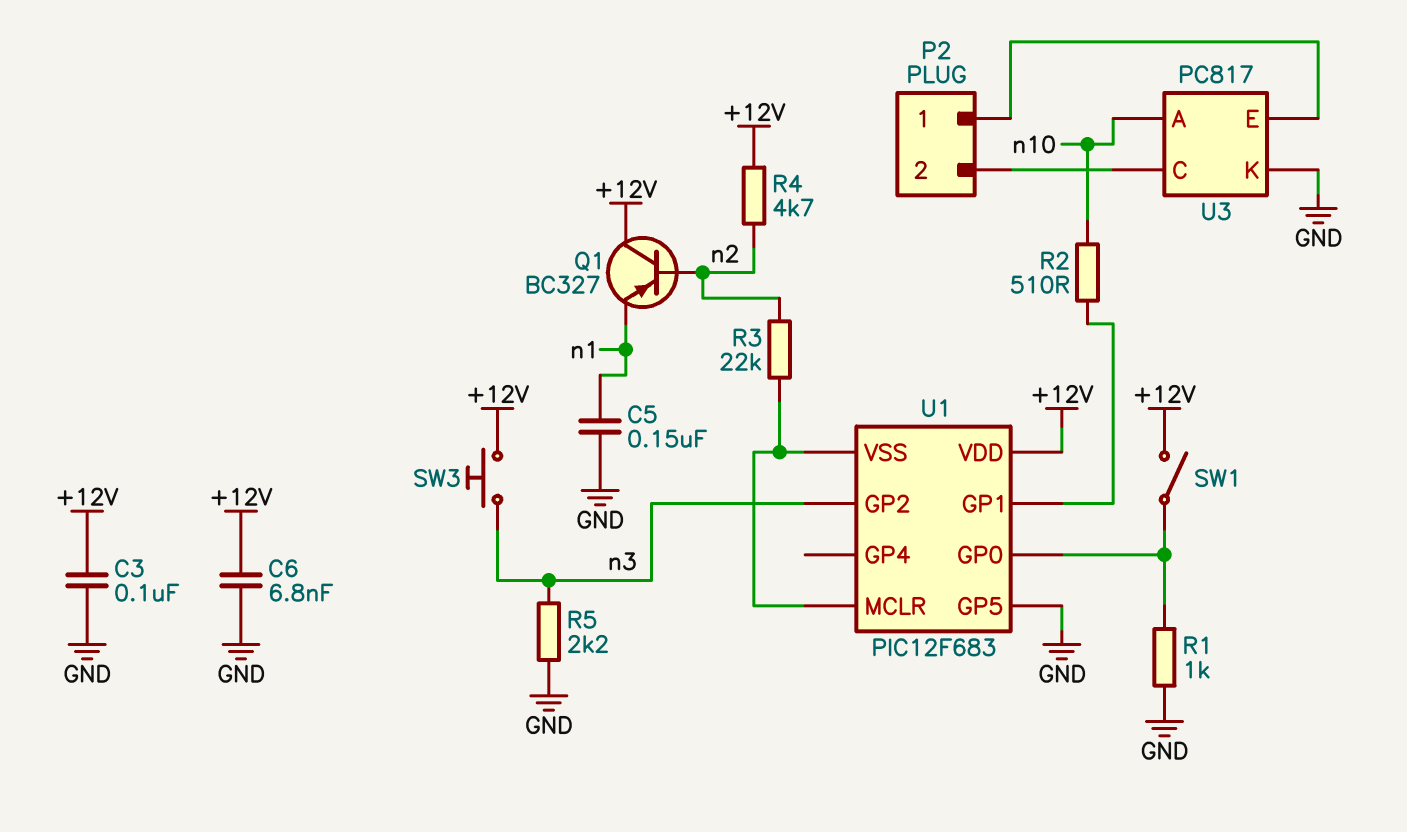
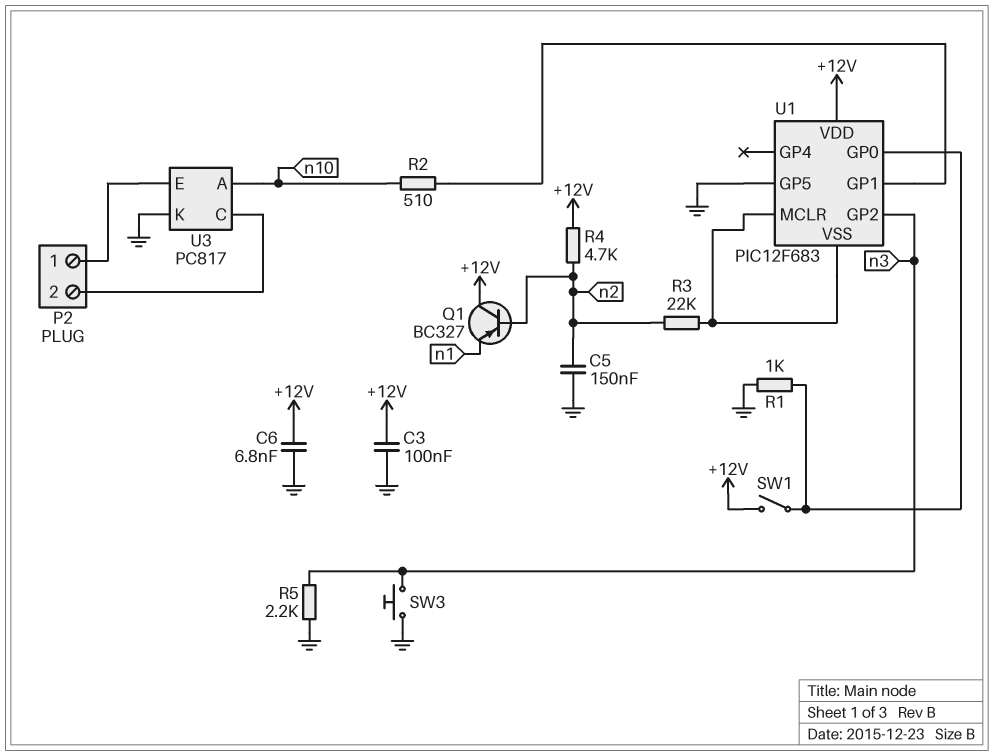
C5: 150nF (GND, n1) -> 150nF (GND, n2)
SW3: button (+12V, n3) -> button (GND, n3)

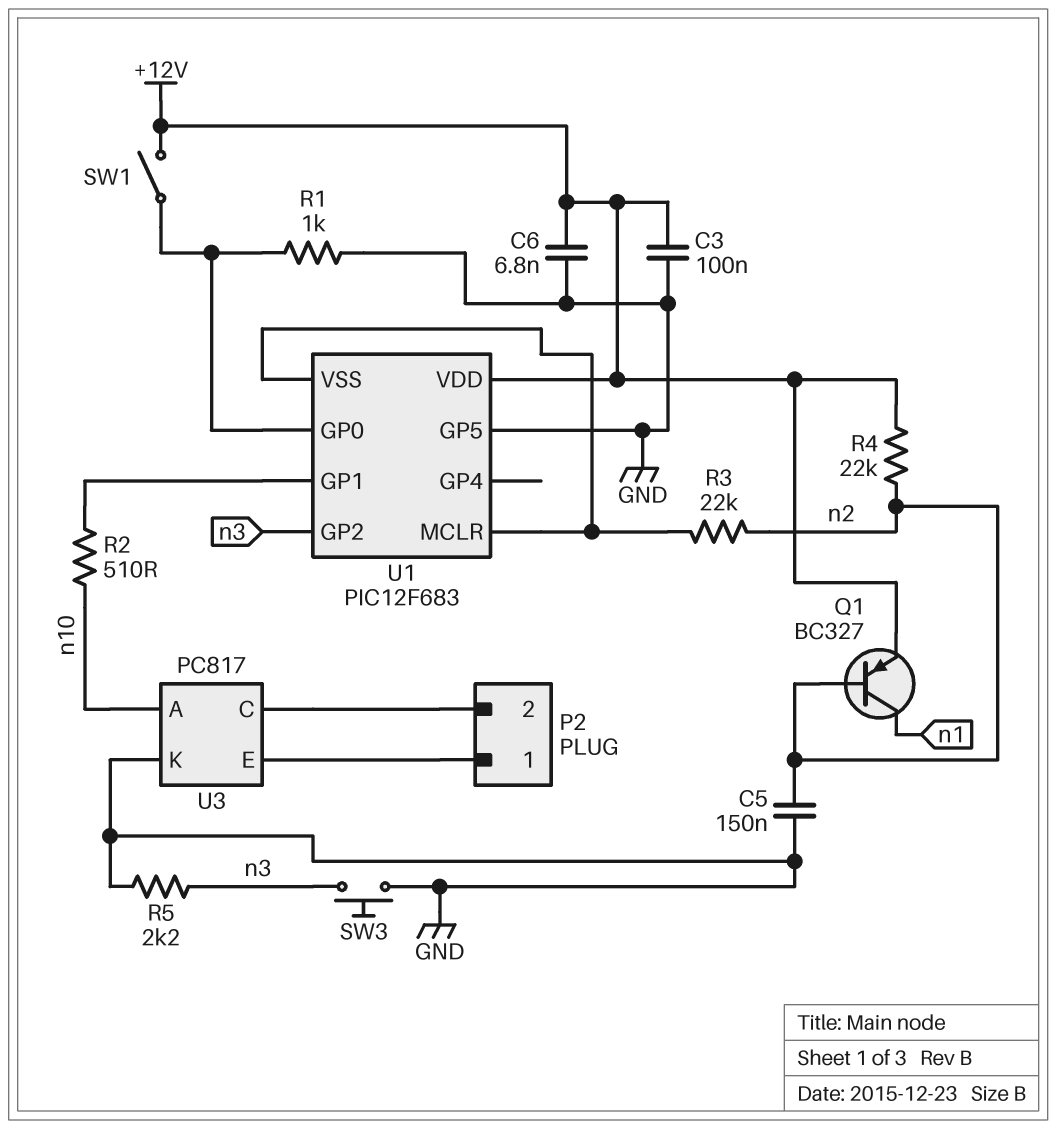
Q1: PNP BC327 (B n2, C +12V, E n1) -> PNP BC327 (B n2, C n1, E +12V)
R4: 4.7k (+12V, n2) -> 22k (+12V, n2)

